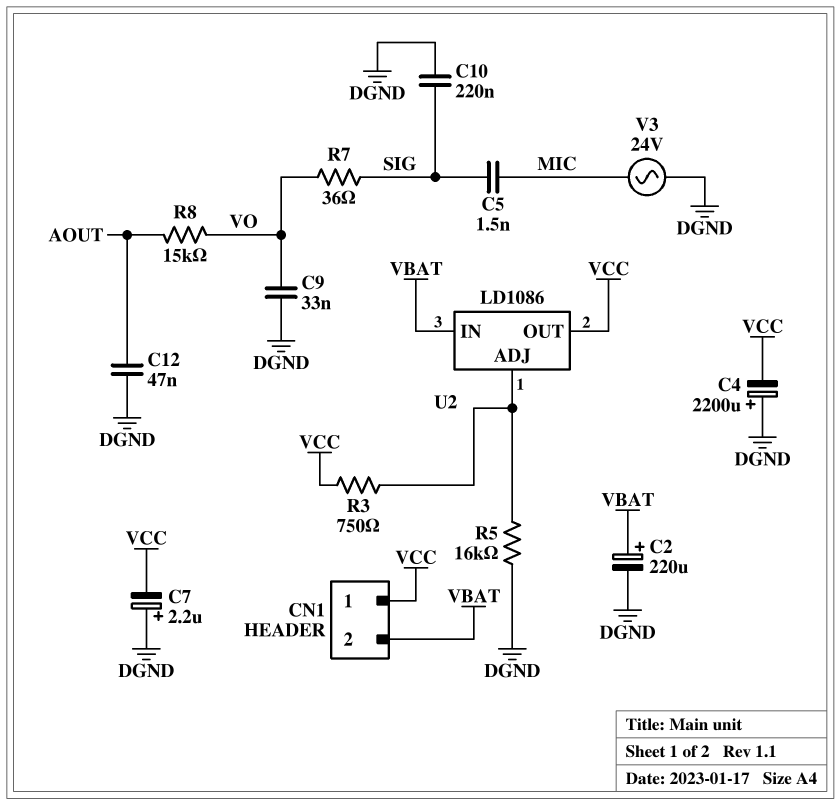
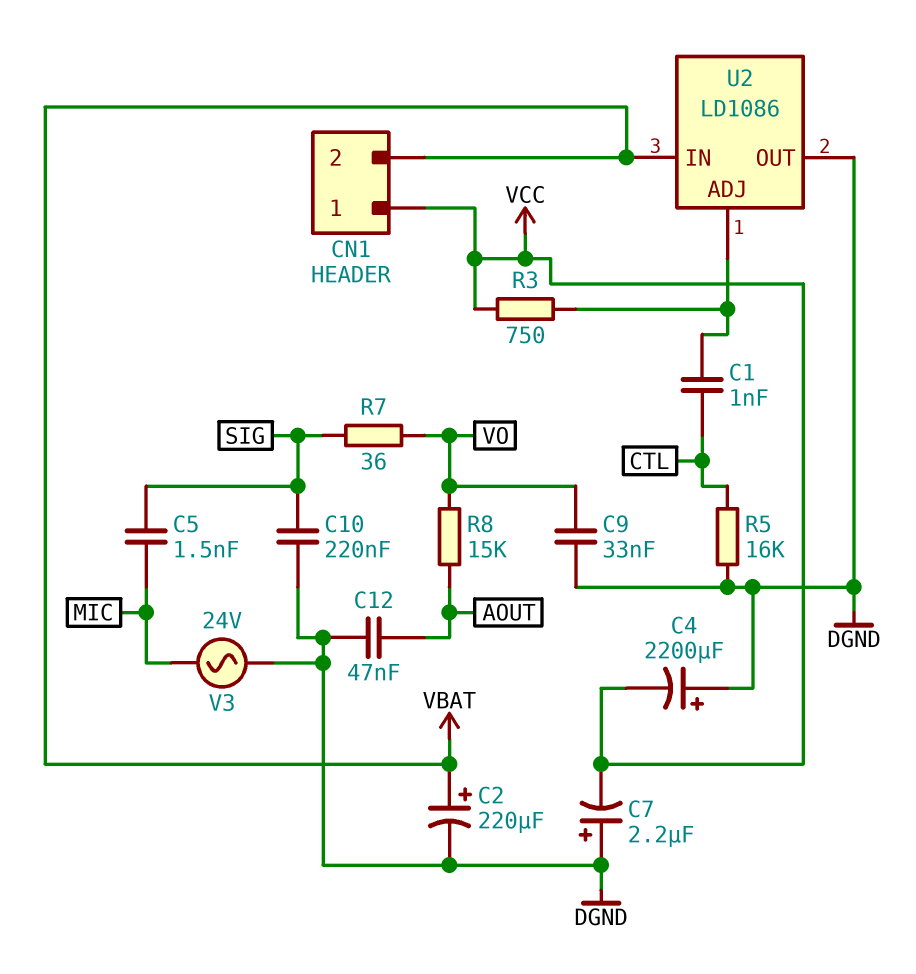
C1: none -> 1nF (CTL, U2/ADJ)
R5: 16k (DGND, U2/ADJ) -> 16k (CTL, DGND)
U2 pin OUT: VCC -> DGND

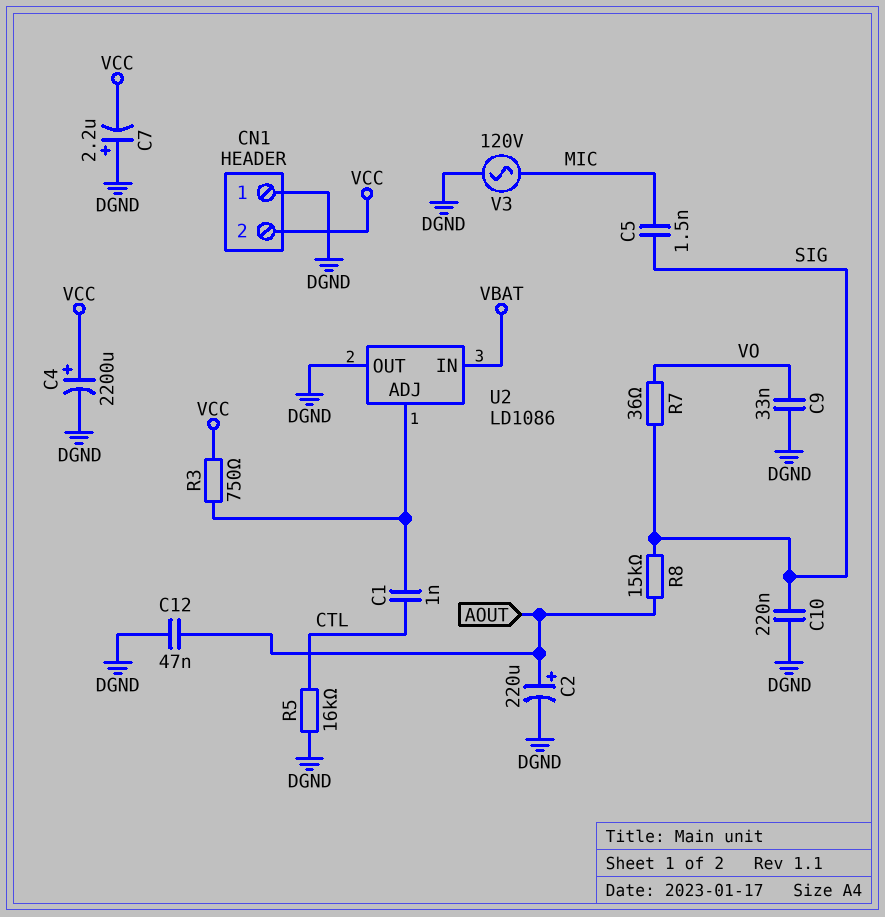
C2: 220uF (plus VBAT, minus DGND) -> 220uF (plus AOUT, minus DGND)
C4: 2200uF (plus DGND, minus VCC) -> 2200uF (plus VCC, minus DGND)
CN1 pin 1: VCC -> DGND
CN1 pin 2: VBAT -> VCC
R8: 15k (AOUT, VO) -> 15k (AOUT, SIG)
V3: AC 24V (DGND, MIC) -> AC 120V (DGND, MIC)

